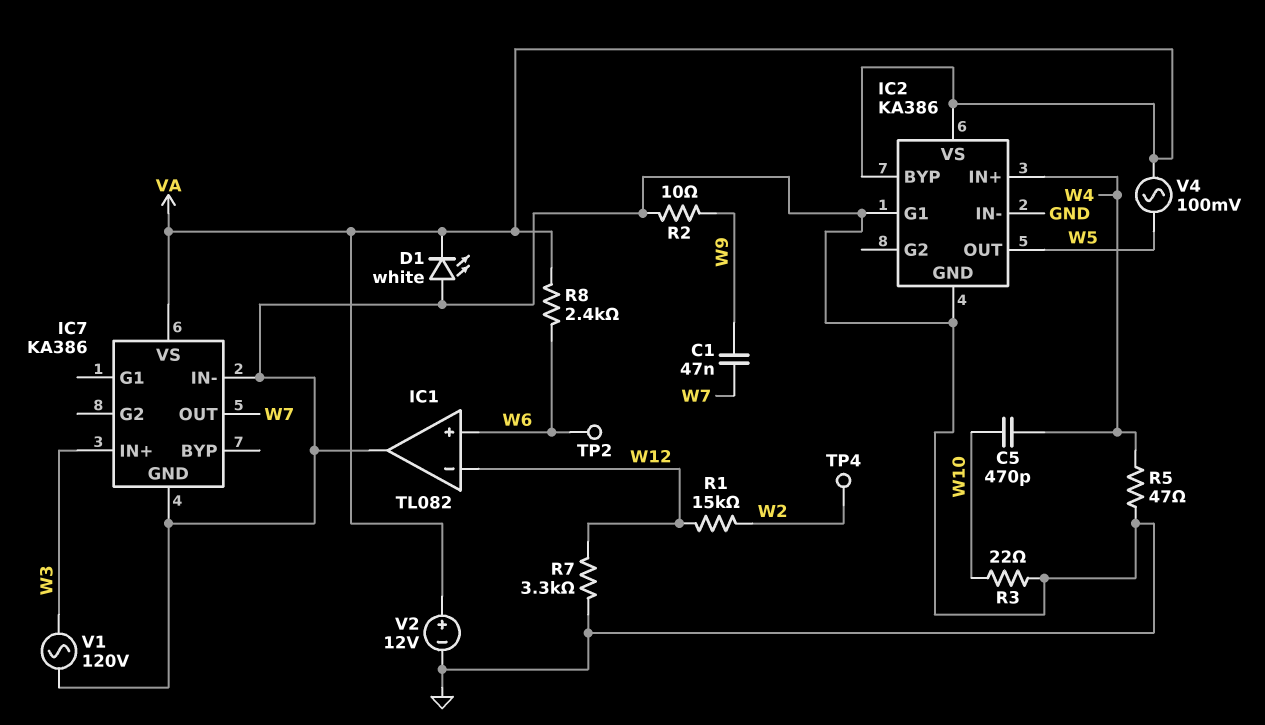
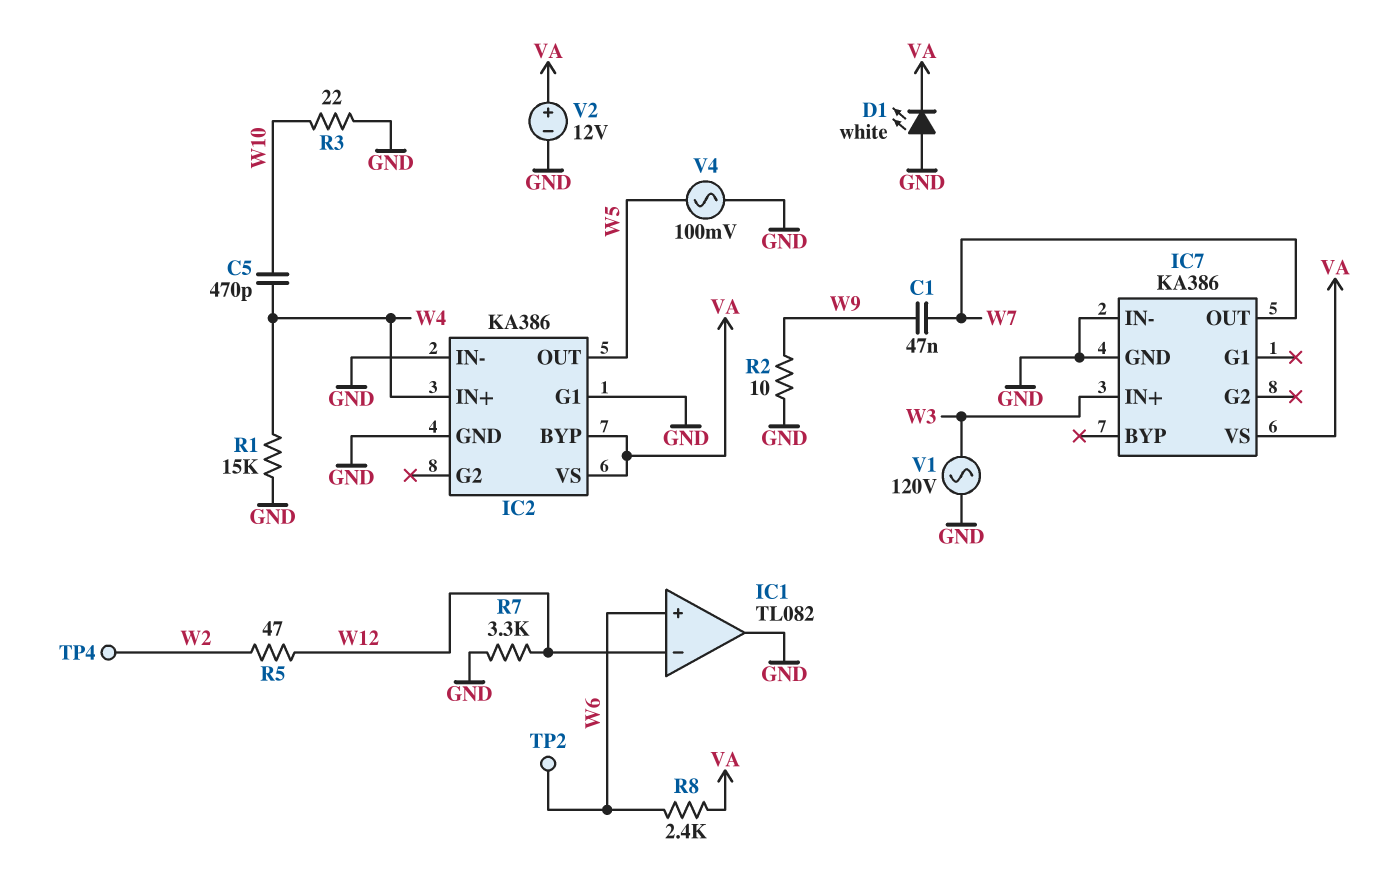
R1: 15k (W2, W12) -> 15k (GND, W4)
R5: 47 (GND, W4) -> 47 (W2, W12)
V4: AC 100mV (VA, W5) -> AC 100mV (GND, W5)

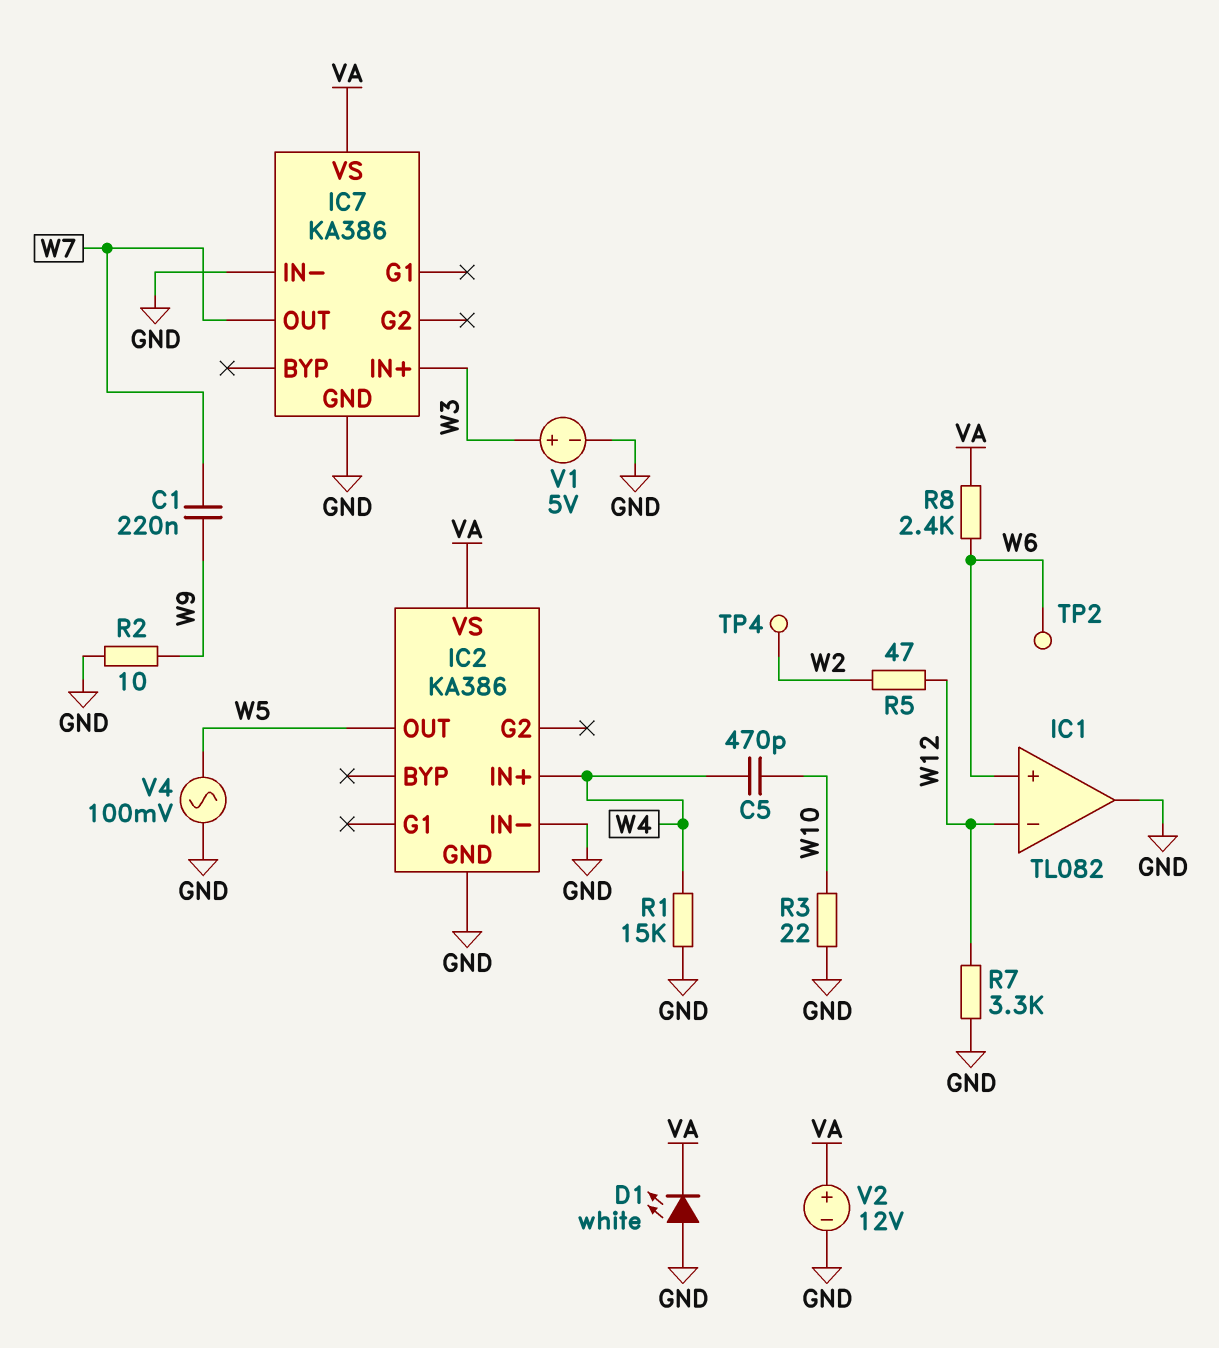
C1: 47nF (W7, W9) -> 220nF (W7, W9)
IC2 pin BYP: VA -> none
IC2 pin G1: GND -> none
V1: AC 120V (GND, W3) -> 5V (plus W3, minus GND)

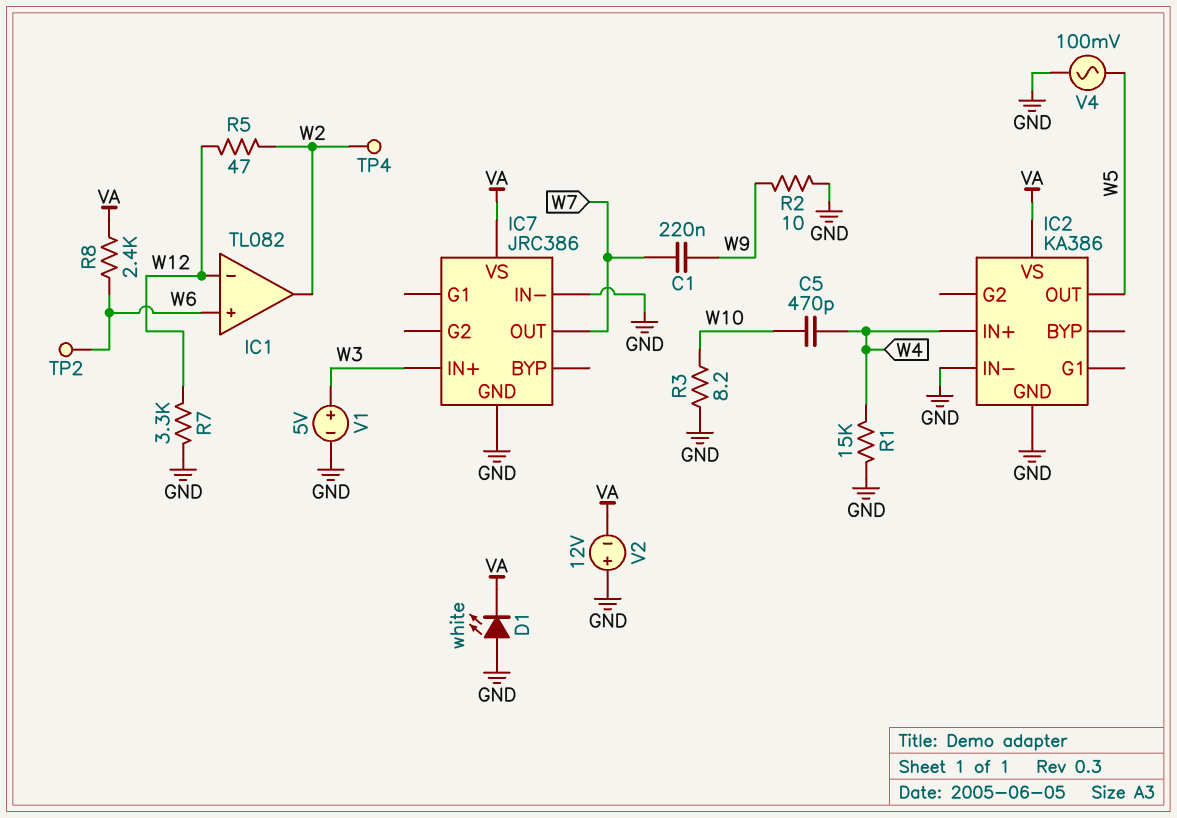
IC1 pin out: GND -> W2
IC7: KA386 -> JRC386
R3: 22 (GND, W10) -> 8.2 (GND, W10)
V2: 12V (plus VA, minus GND) -> 12V (plus GND, minus VA)

